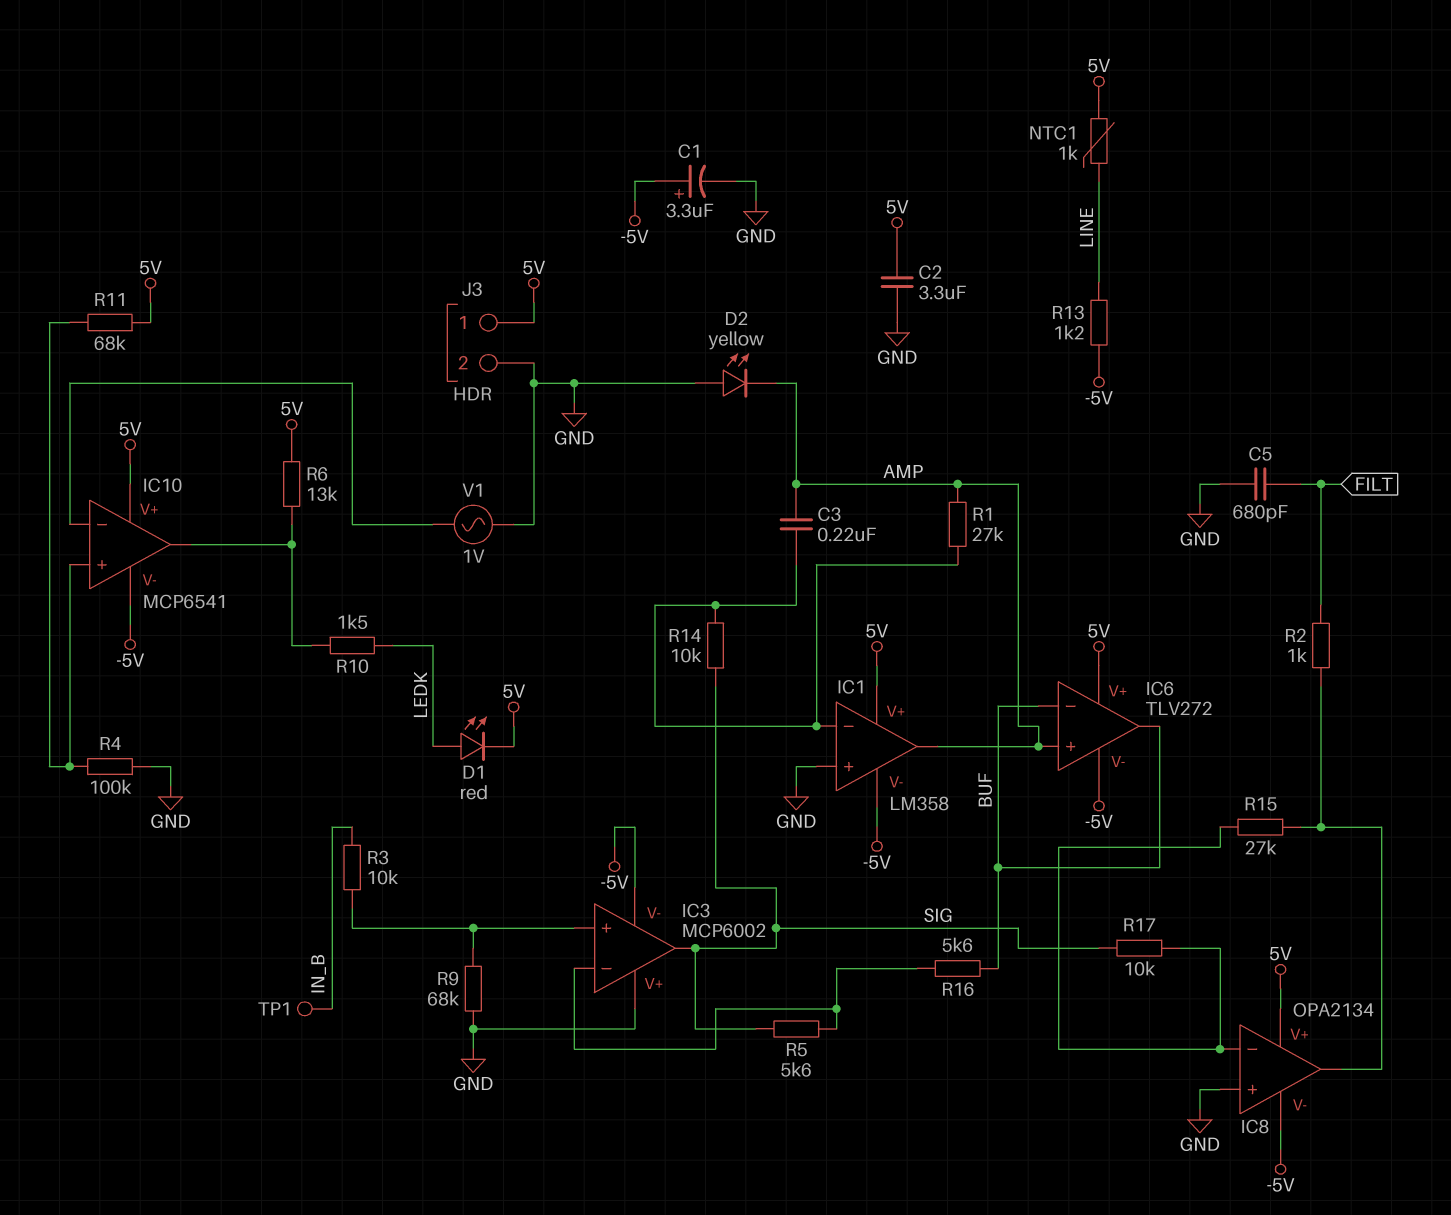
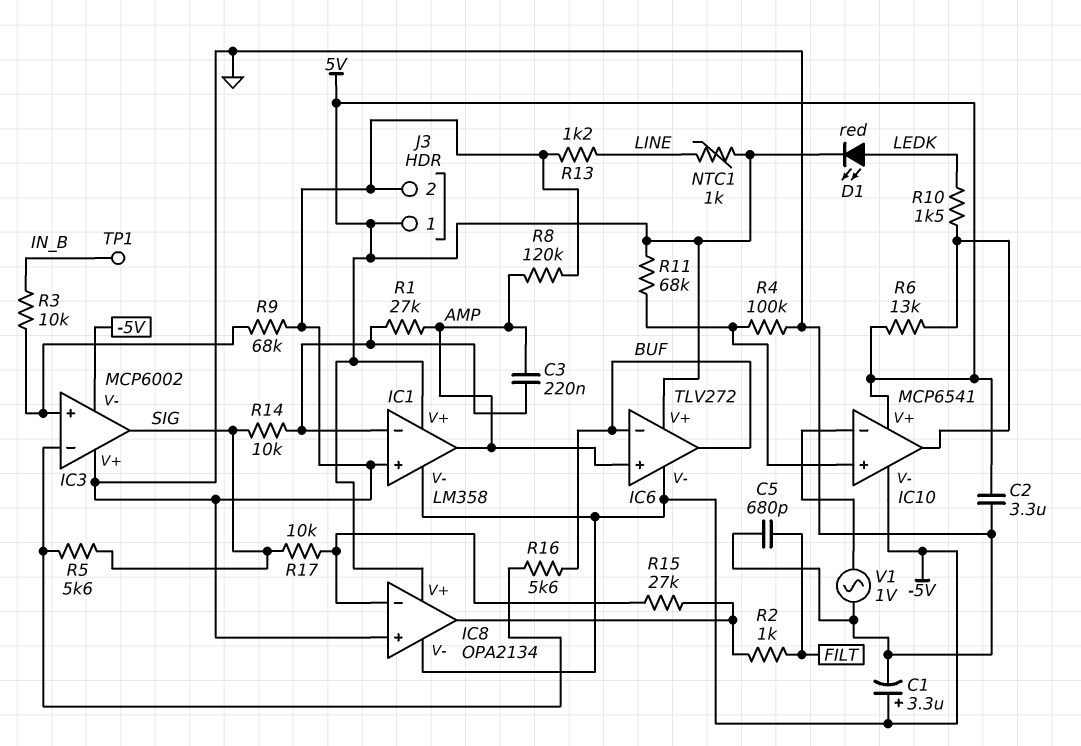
D2: LED yellow (A GND, K AMP) -> none
R8: none -> 120k (AMP, GND)
R13: 1.2k (-5V, LINE) -> 1.2k (GND, LINE)

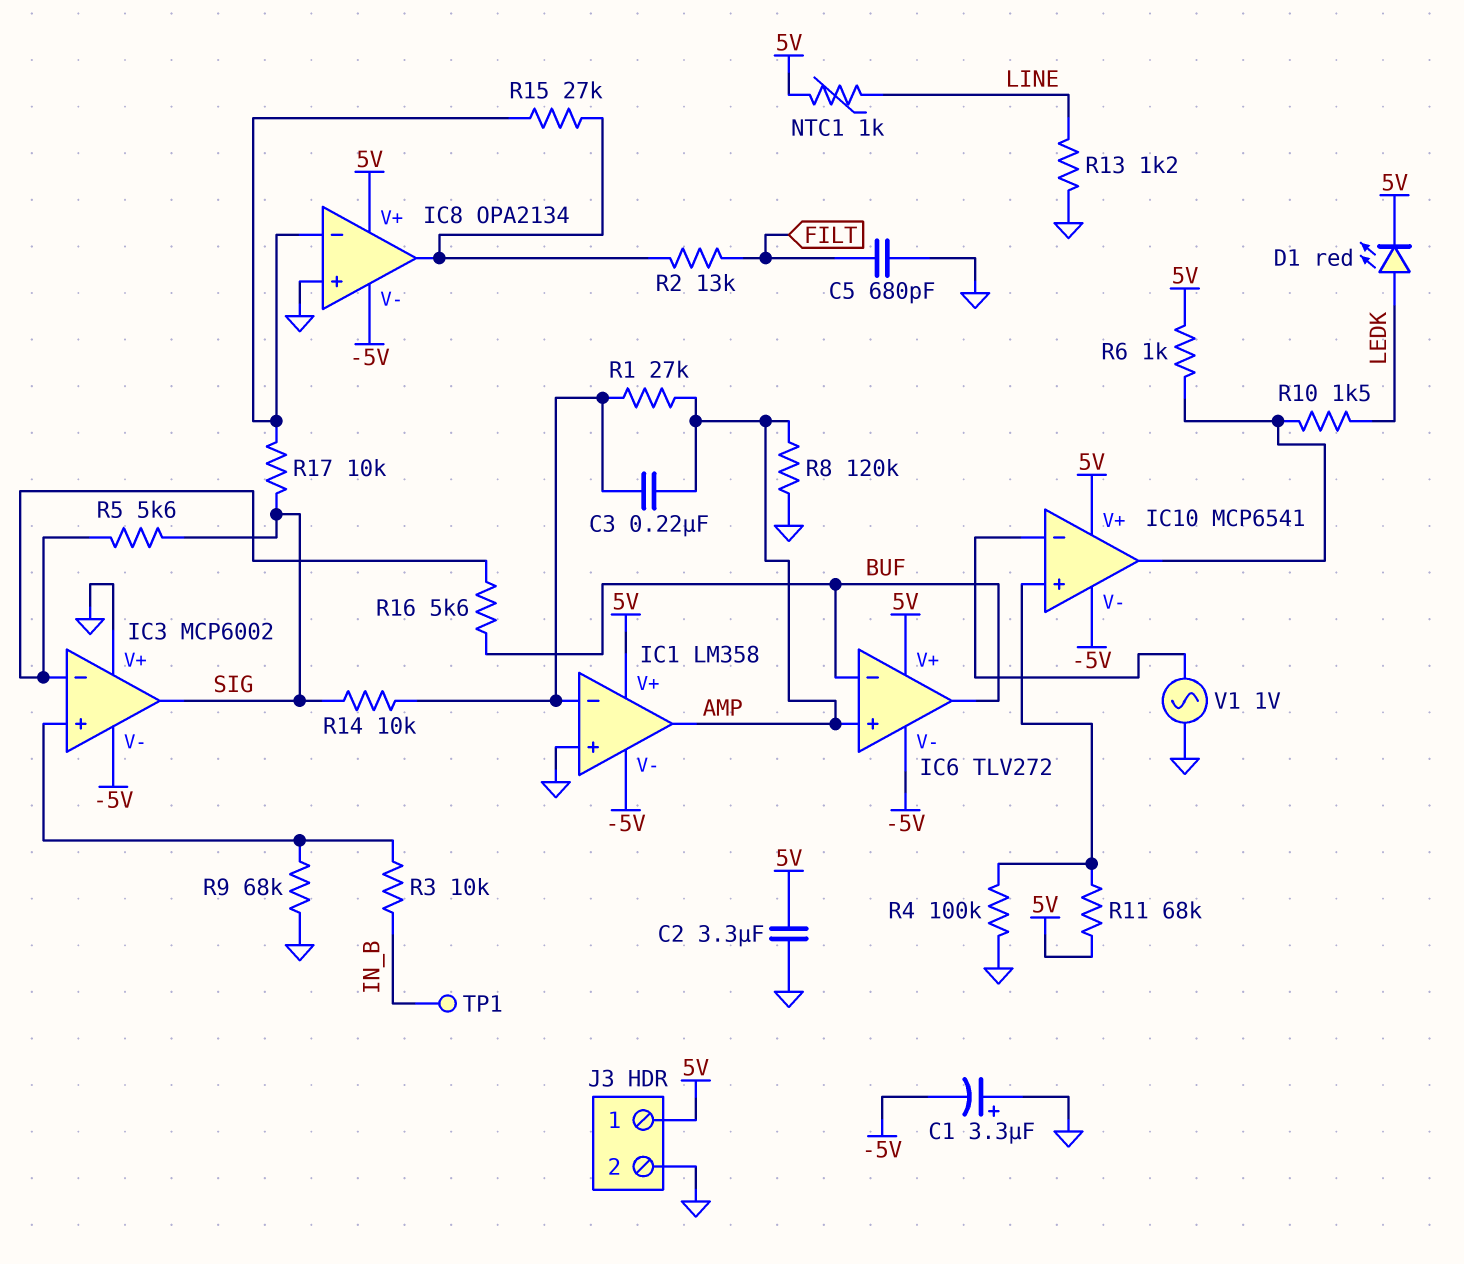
C1: 3.3uF (plus -5V, minus GND) -> 3.3uF (plus GND, minus -5V)
R2: 1k (FILT, IC8/out) -> 13k (FILT, IC8/out)
R6: 13k (5V, IC10/out) -> 1k (5V, IC10/out)

